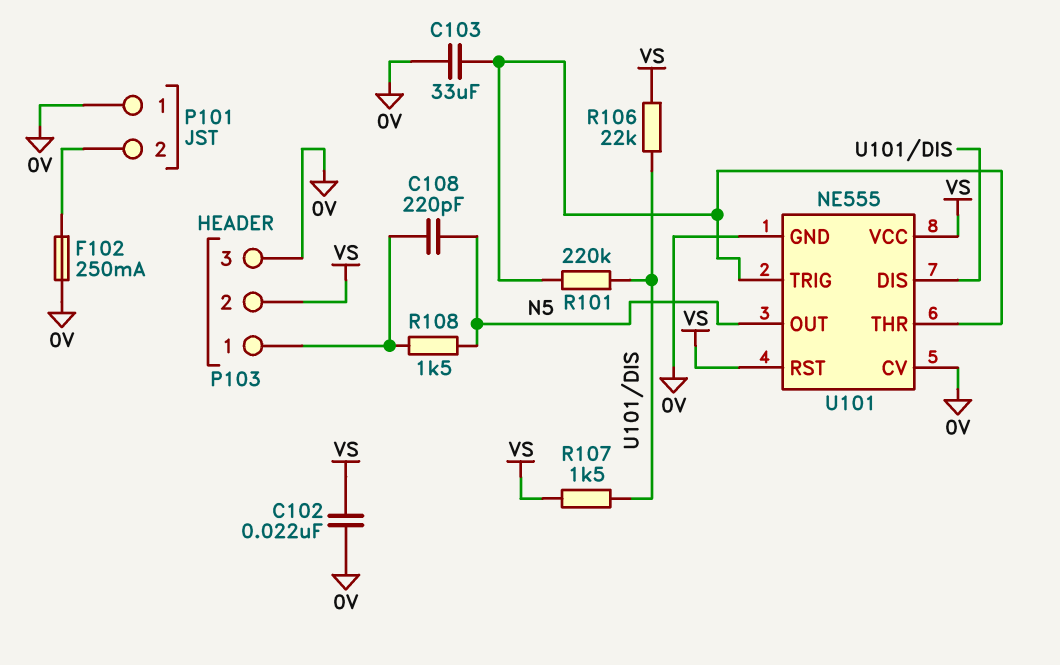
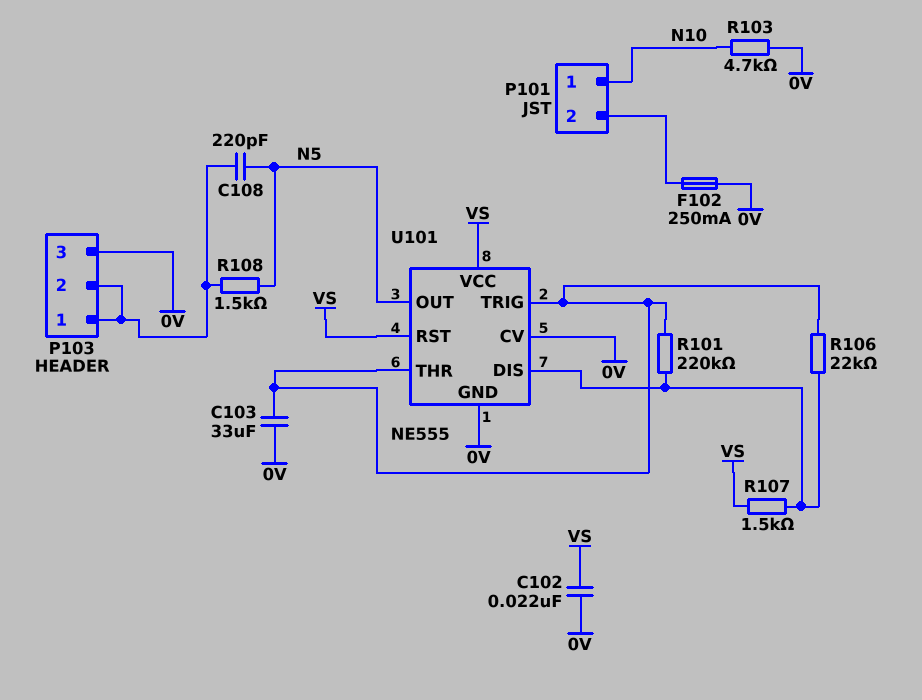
P101 pin 1: 0V -> N10
P103 pin 2: VS -> P103/1
R103: none -> 4.7k (0V, N10)
R106: 22k (U101/DIS, VS) -> 22k (U101/DIS, U101/THR)

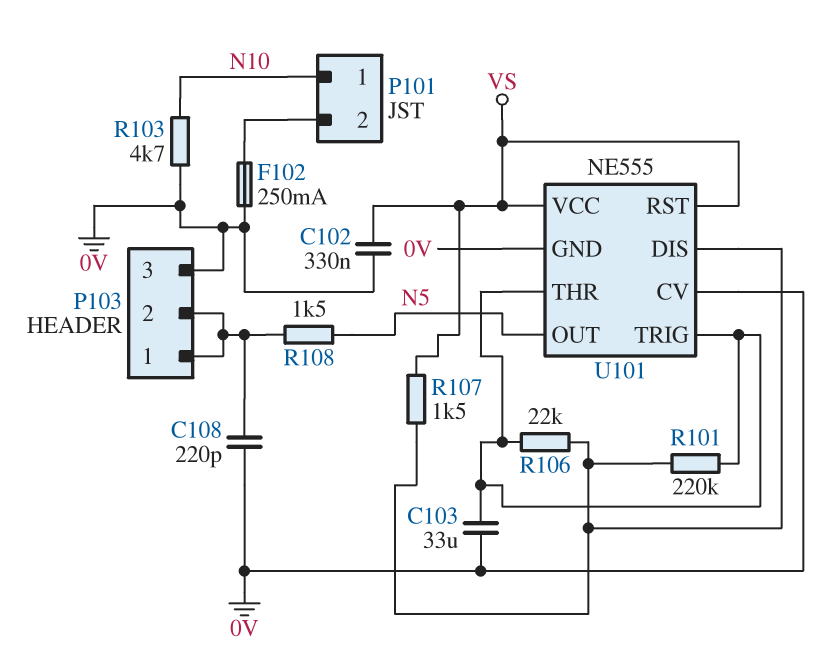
C102: 22nF (0V, VS) -> 330nF (0V, VS)
C108: 220pF (N5, P103/1) -> 220pF (0V, P103/1)

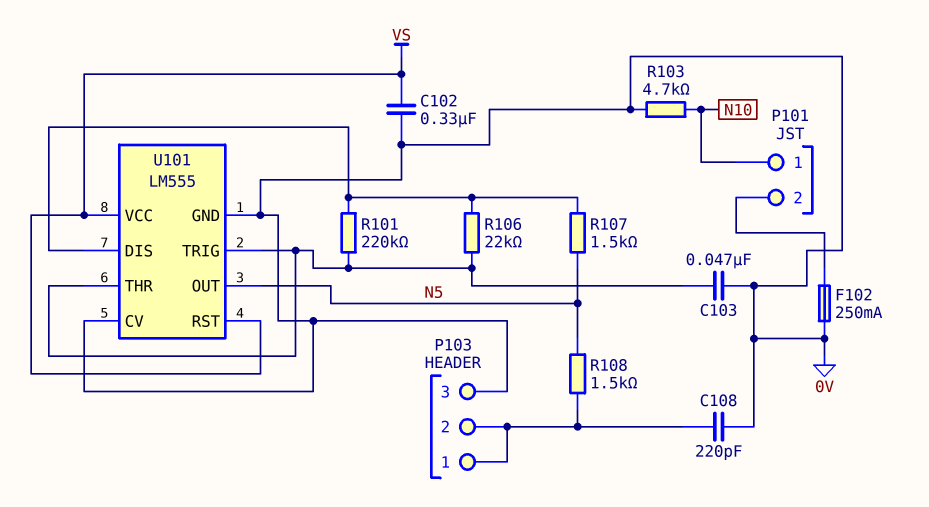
C103: 33uF (0V, U101/THR) -> 47nF (0V, U101/THR)
R107: 1.5k (U101/DIS, VS) -> 1.5k (N5, U101/DIS)
U101: NE555 -> LM555

